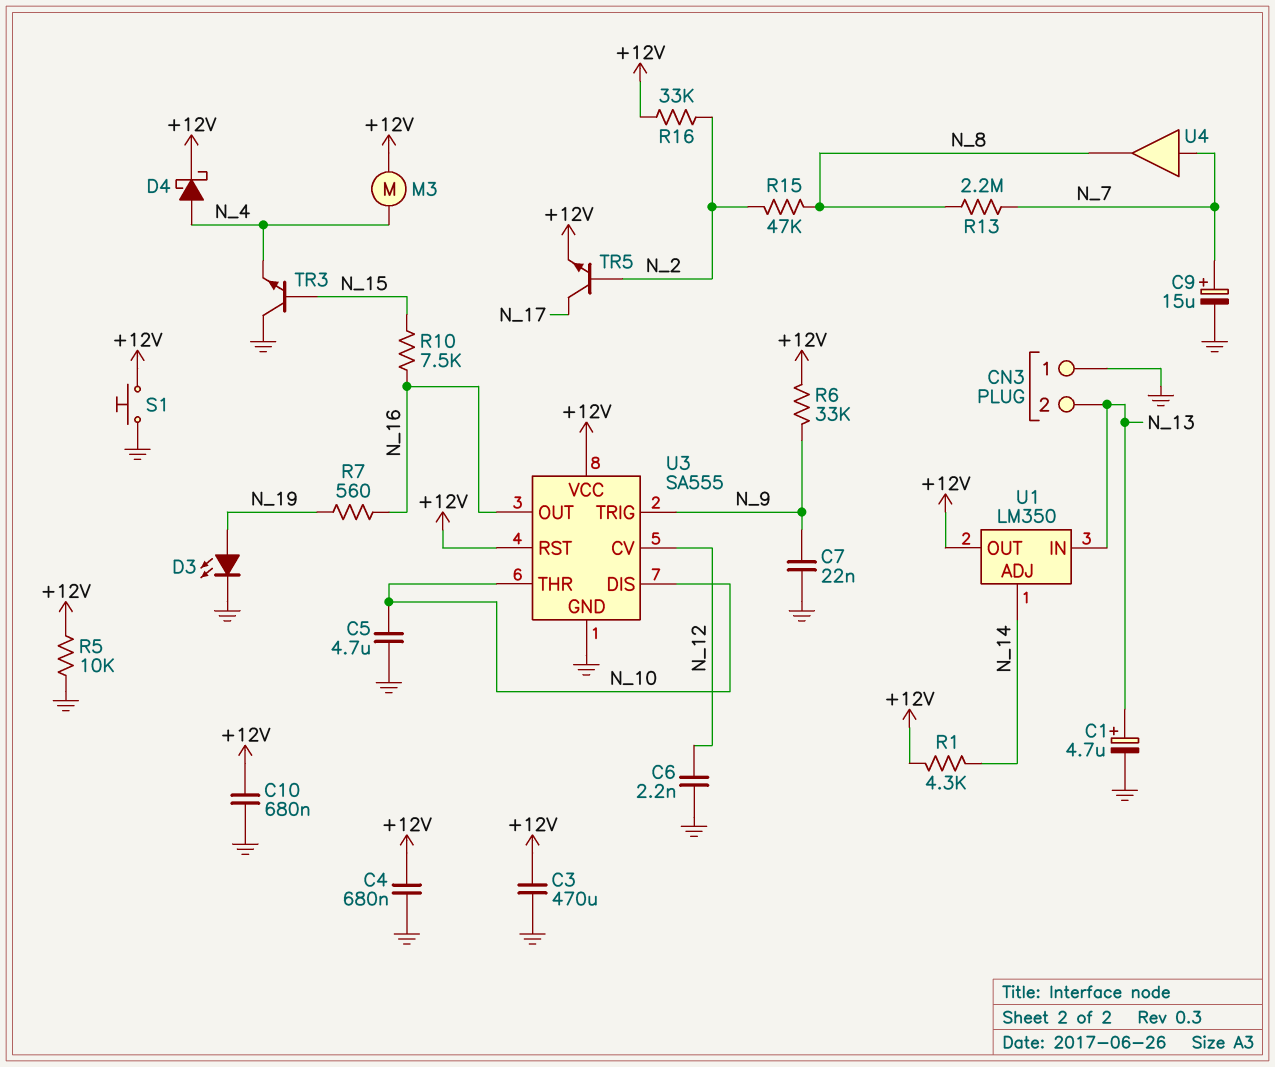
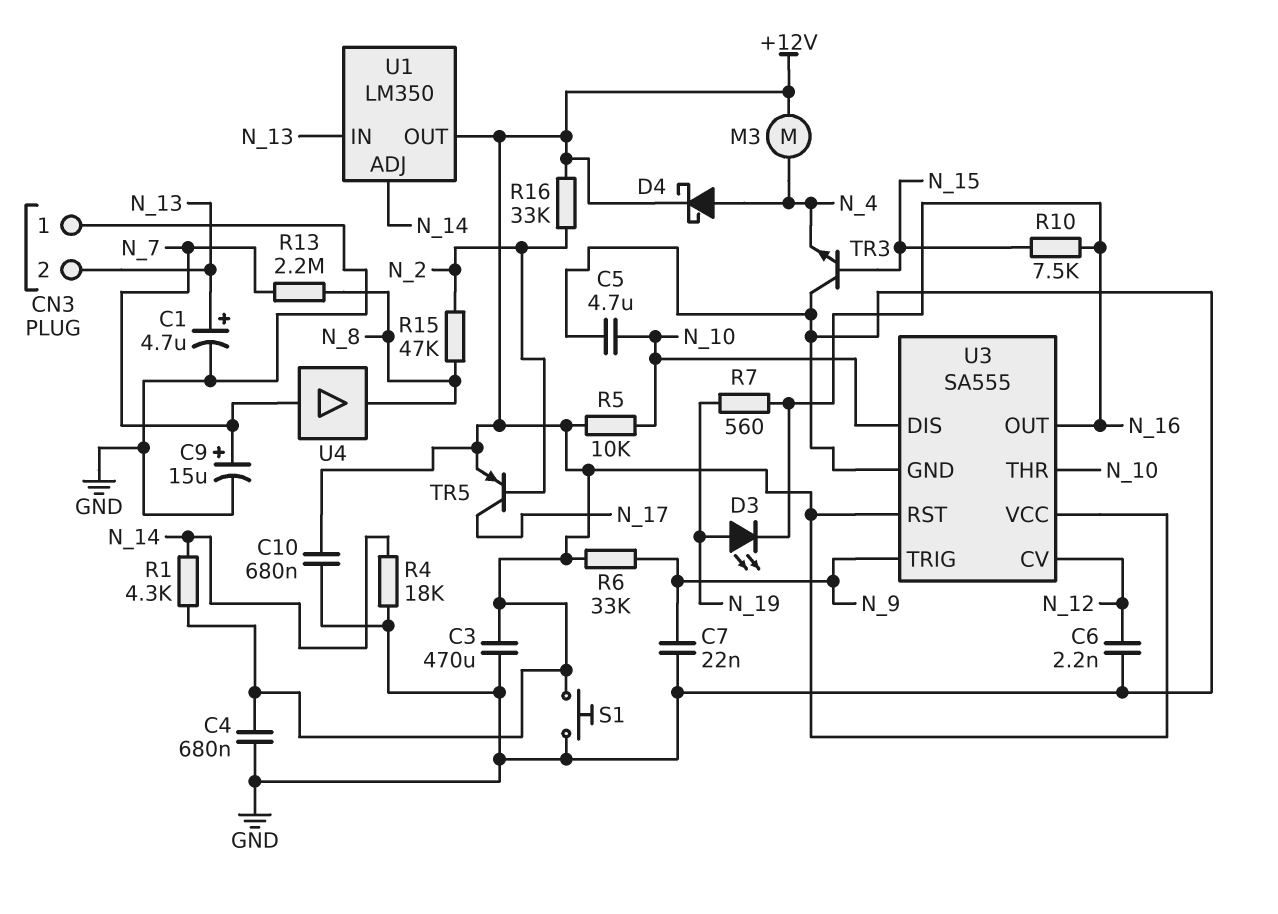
D3: LED (A N_19, K GND) -> LED (A N_19, K N_16)
R4: none -> 18k (GND, N_14)
R5: 10k (+12V, GND) -> 10k (+12V, N_10)
TR5: NPN (B N_2, C N_17, E +12V) -> PNP (B N_2, C N_17, E +12V)

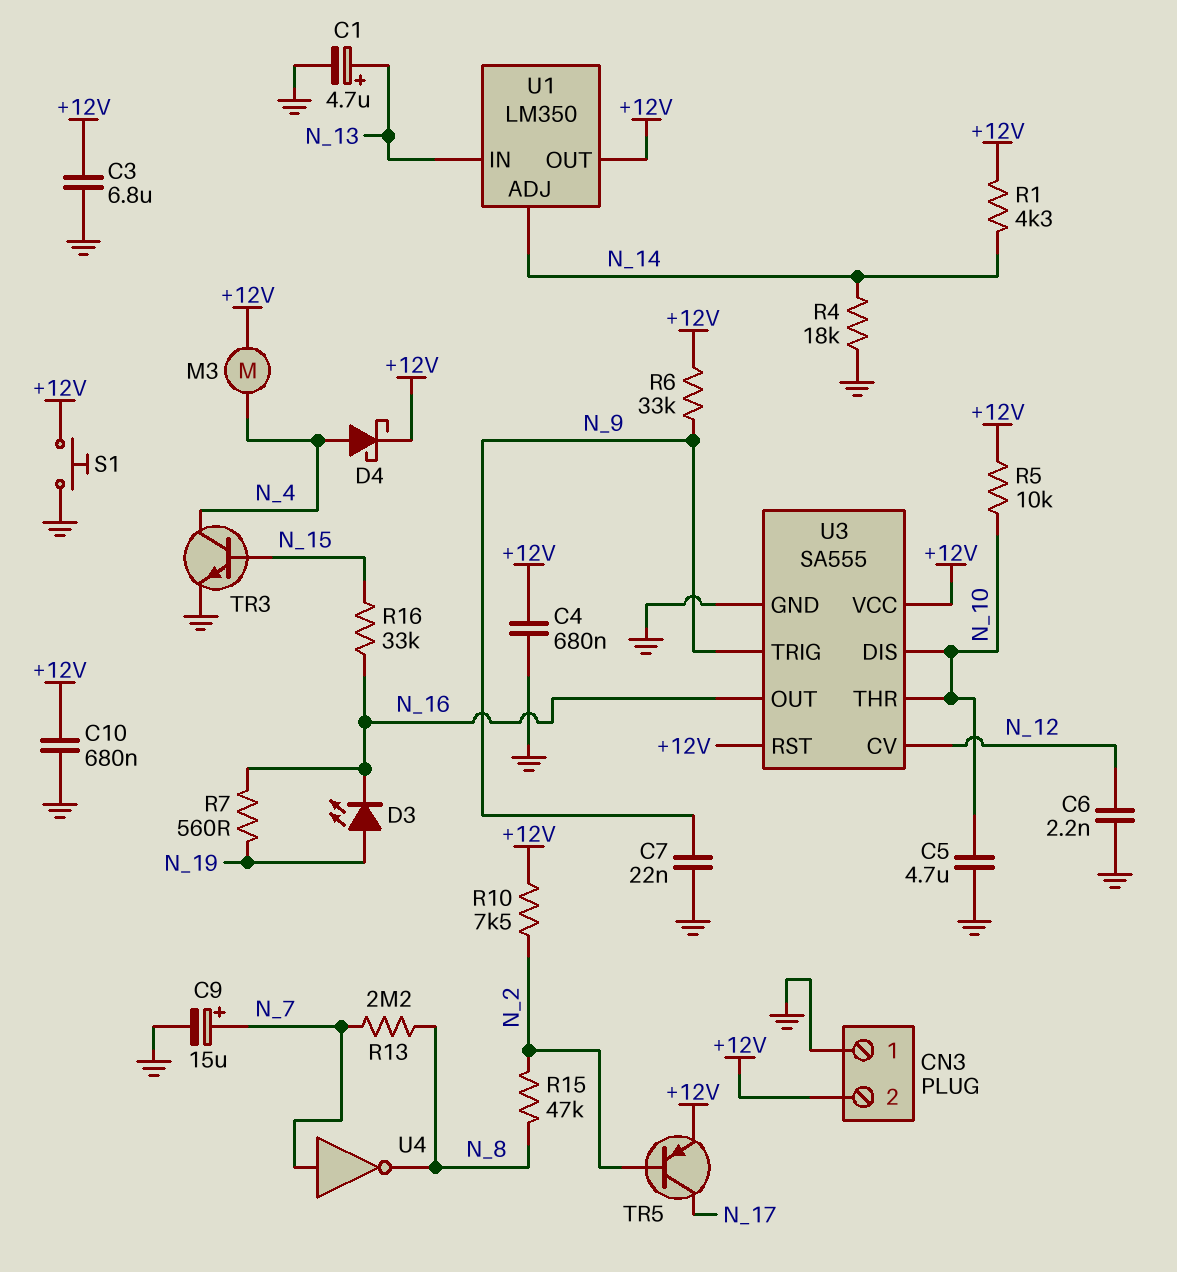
C3: 470uF (+12V, GND) -> 6.8uF (+12V, GND)
CN3 pin 2: N_13 -> +12V
R10: 7.5k (N_15, N_16) -> 7.5k (+12V, N_2)
R16: 33k (+12V, N_2) -> 33k (N_15, N_16)
TR3: NPN (B N_15, C GND, E N_4) -> NPN (B N_15, C N_4, E GND)
U4: buffer (in N_7, out N_8) -> NOT (in N_7, out N_8)

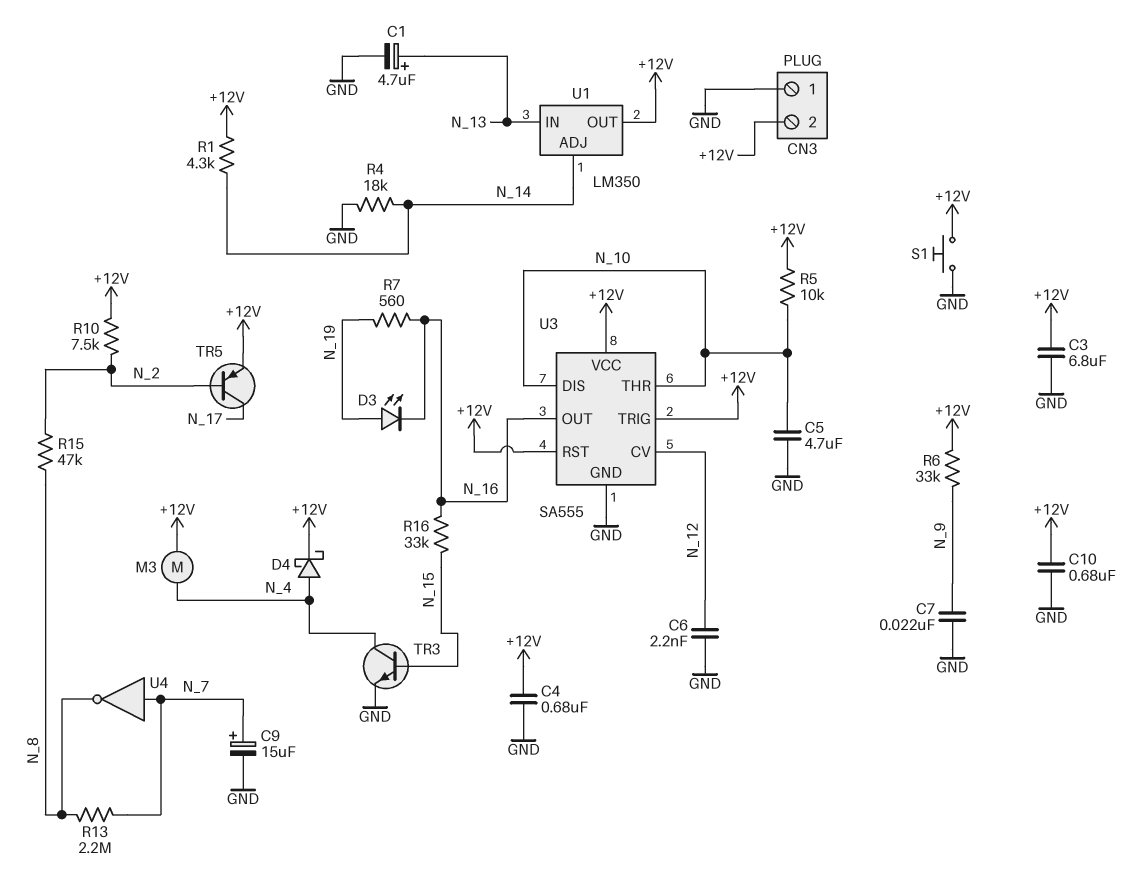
U3 pin TRIG: N_9 -> +12V

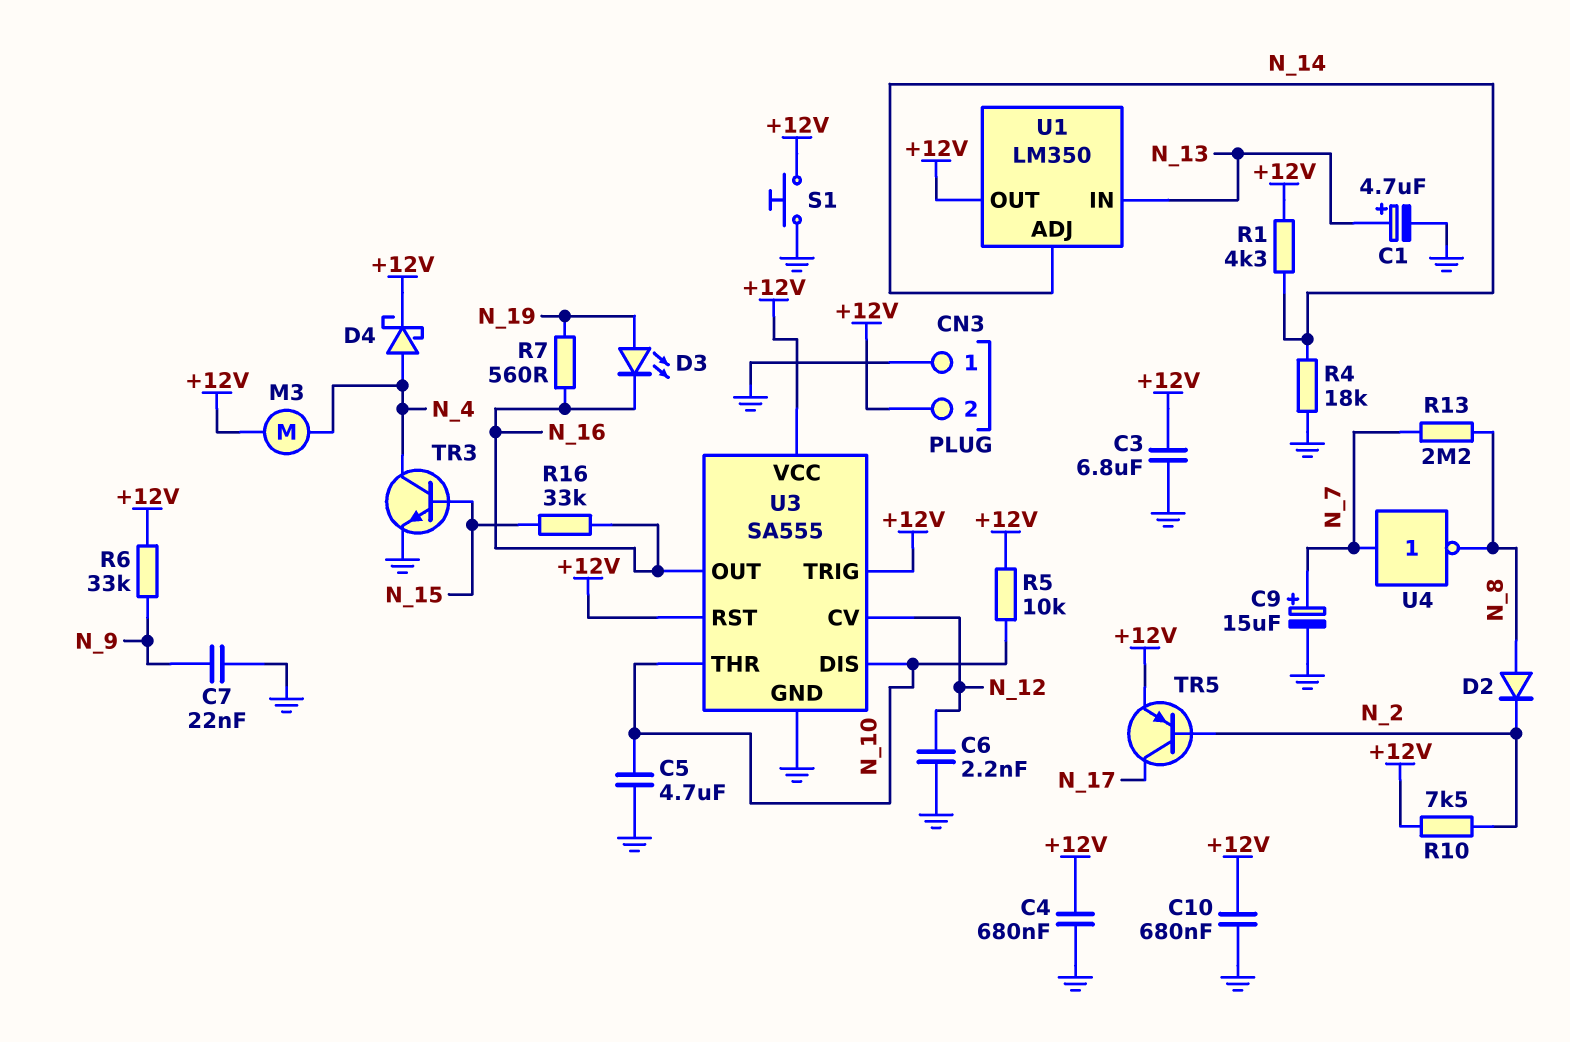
D2: none -> diode (A N_8, K N_2)
R15: 47k (N_2, N_8) -> none

